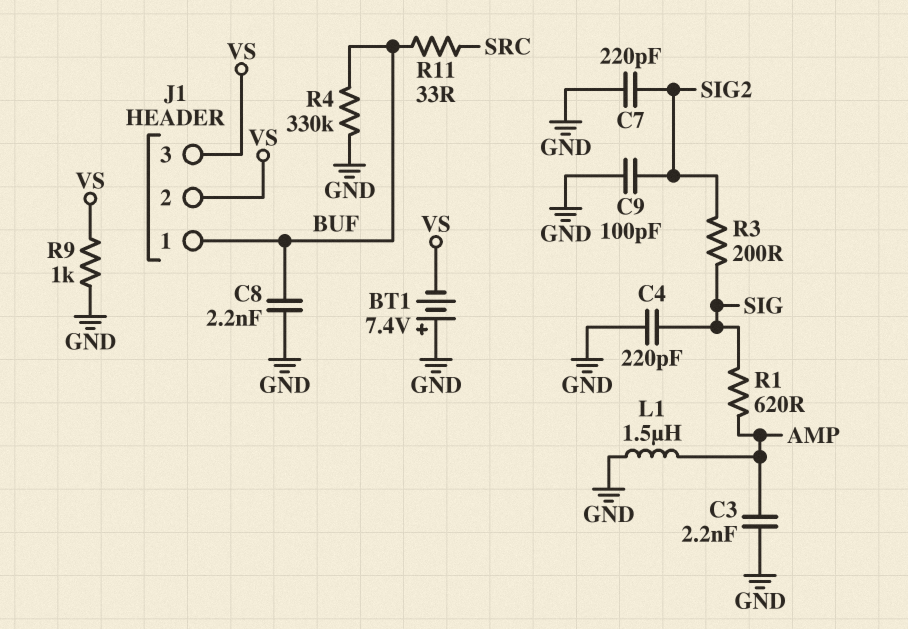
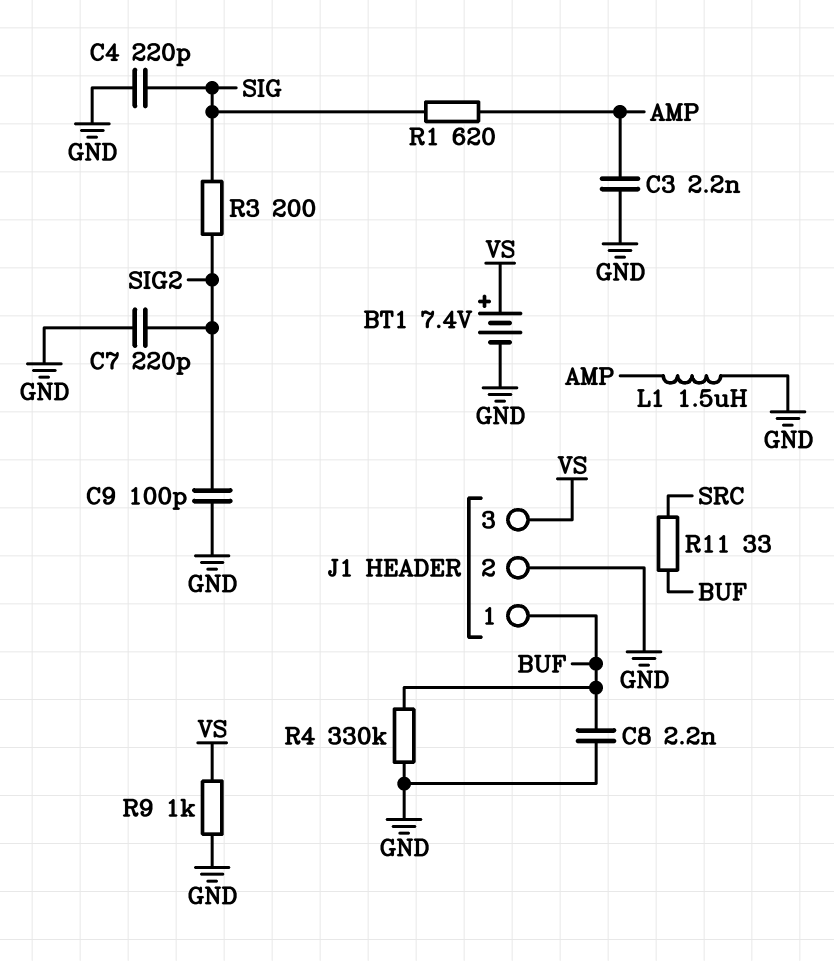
BT1: 7.4V (plus GND, minus VS) -> 7.4V (plus VS, minus GND)
J1 pin 2: VS -> GND

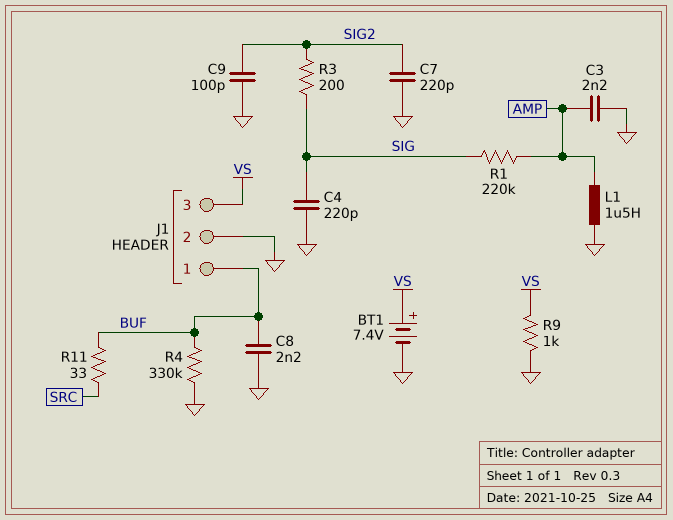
R1: 620 (AMP, SIG) -> 220k (AMP, SIG)

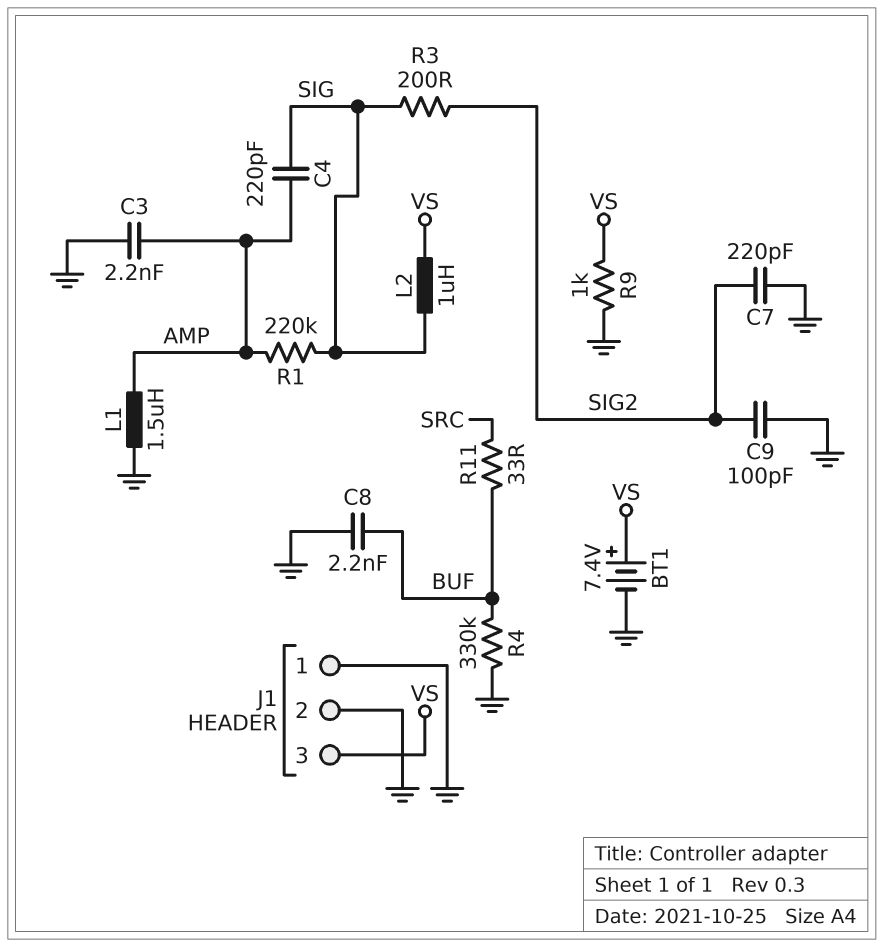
C4: 220pF (GND, SIG) -> 220pF (AMP, SIG)
J1 pin 1: BUF -> GND
L2: none -> 1uH (SIG, VS)

